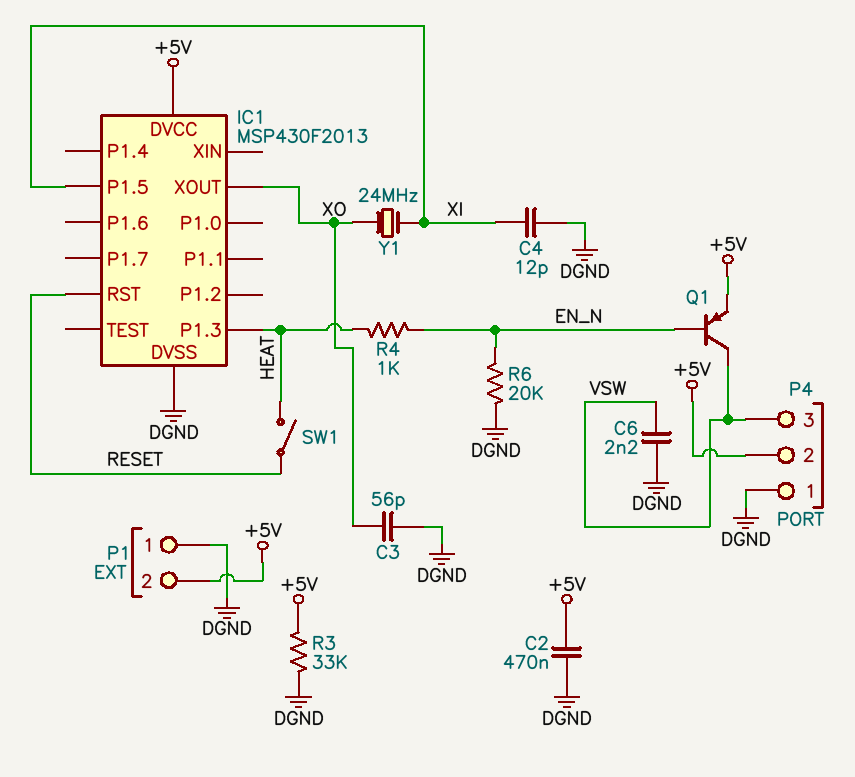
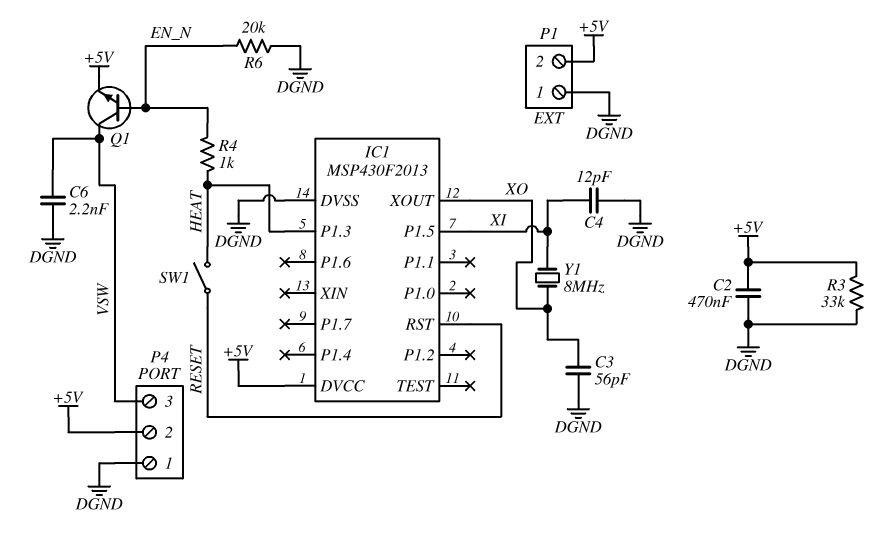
Q1: PNP (B EN_N, C VSW, E +5V) -> NPN (B EN_N, C VSW, E +5V)
Y1: 24MHz (XI, XO) -> 8MHz (XI, XO)

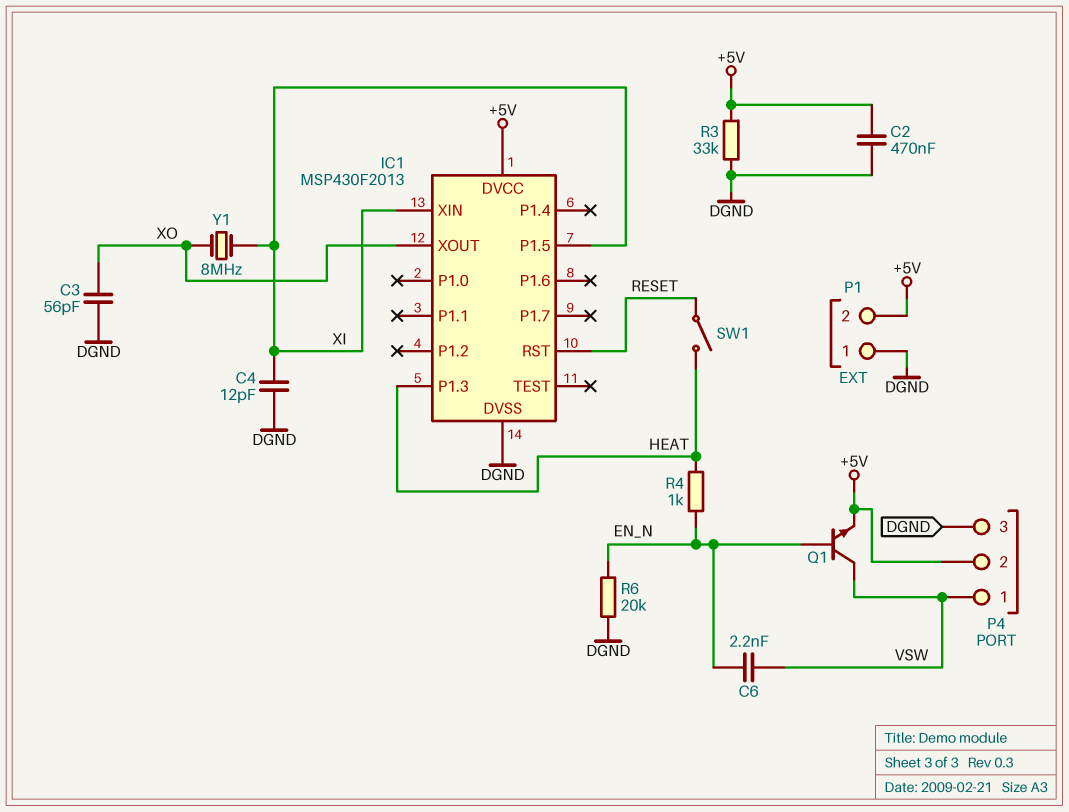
C6: 2.2nF (DGND, VSW) -> 2.2nF (EN_N, VSW)
IC1 pin XIN: none -> XI
P4 pin 1: DGND -> VSW
P4 pin 3: VSW -> DGND

